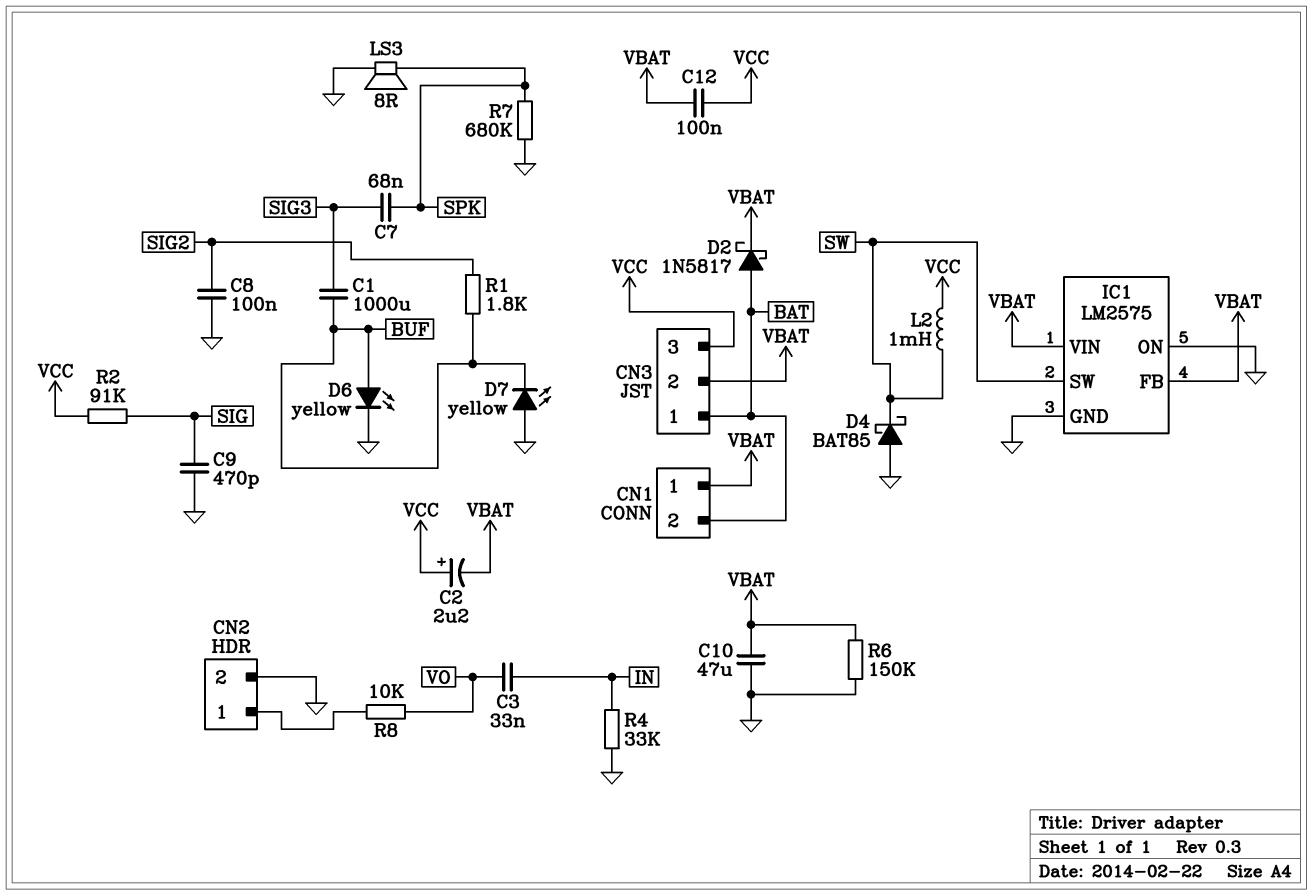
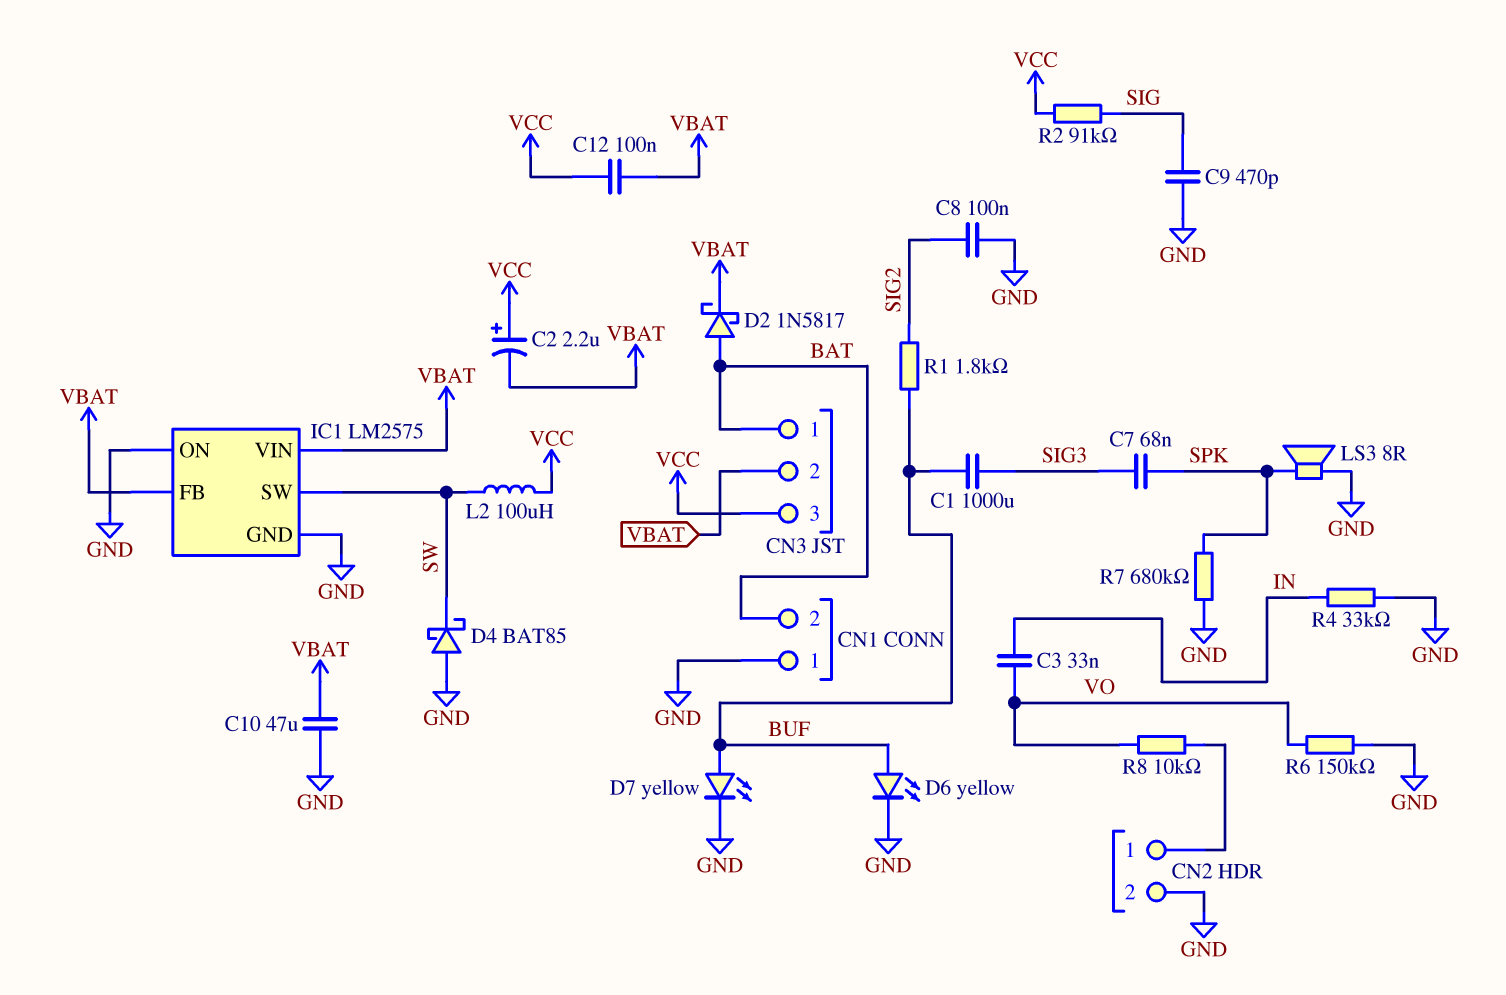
CN1 pin 1: VBAT -> GND
D7: LED yellow (A GND, K BUF) -> LED yellow (A BUF, K GND)
L2: 1mH (SW, VCC) -> 100uH (SW, VCC)
R6: 150k (GND, VBAT) -> 150k (GND, VO)

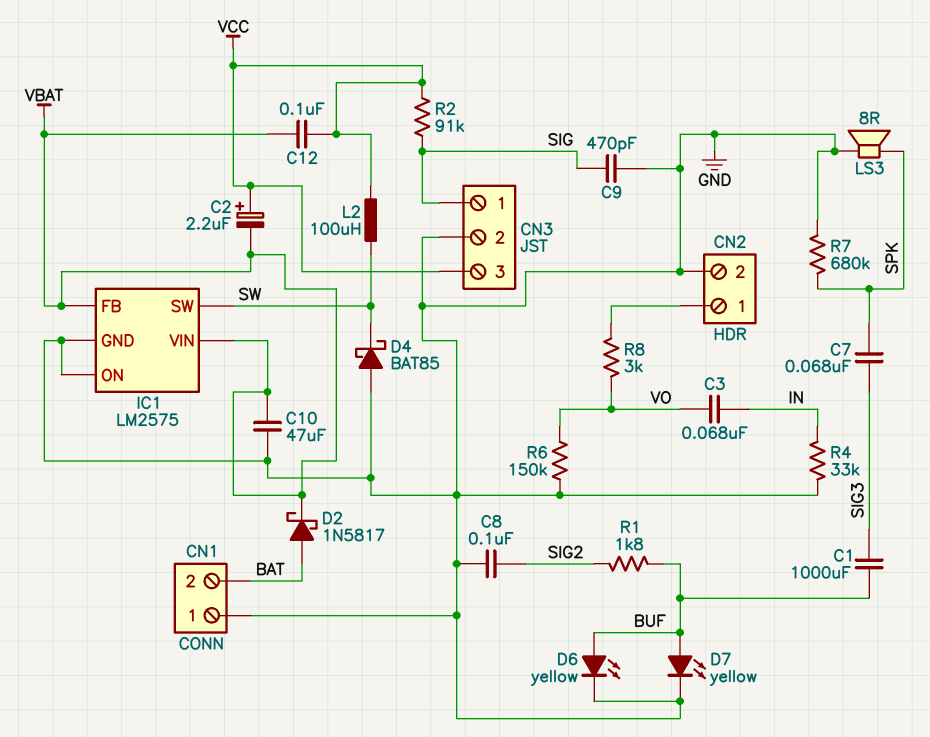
C3: 33nF (IN, VO) -> 68nF (IN, VO)
CN3 pin 1: BAT -> SIG
CN3 pin 2: VBAT -> GND
R8: 10k (CN2/1, VO) -> 3k (CN2/1, VO)

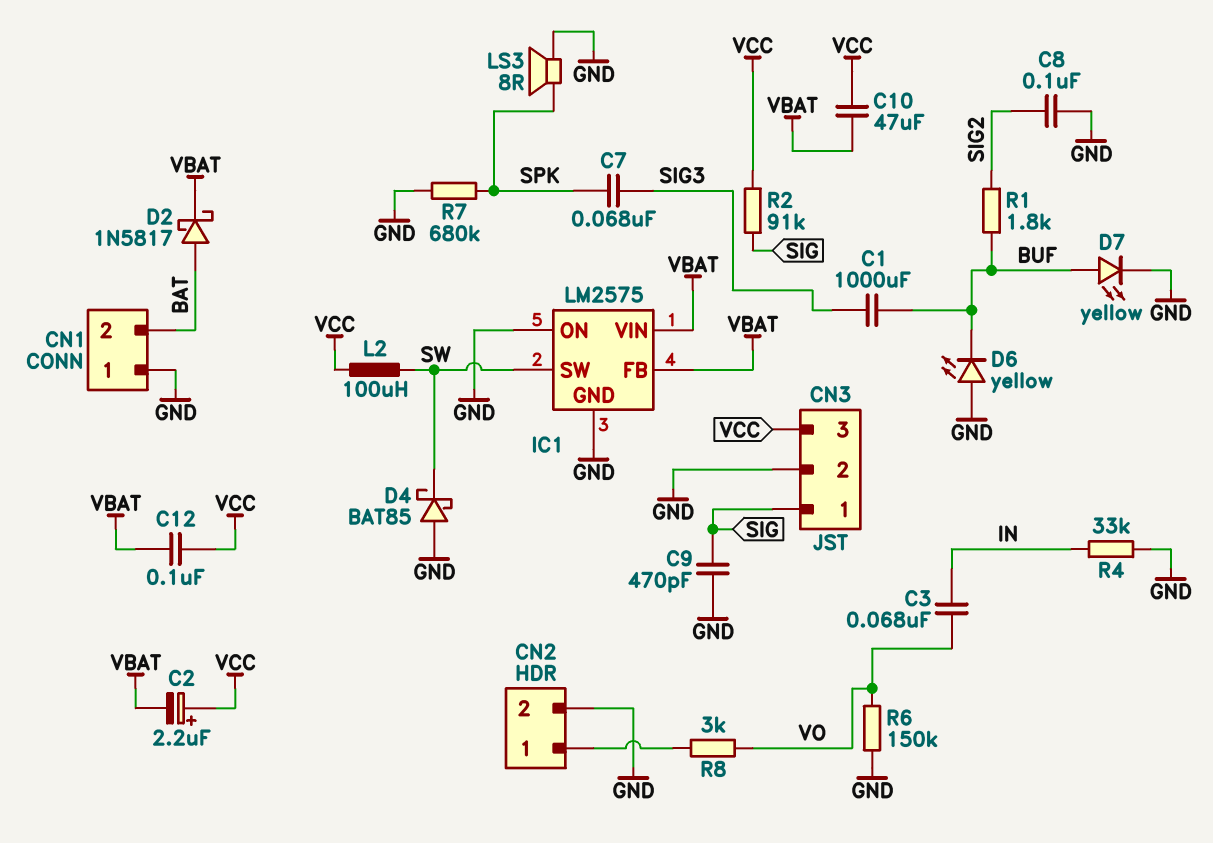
C10: 47uF (GND, VBAT) -> 47uF (VBAT, VCC)
D6: LED yellow (A BUF, K GND) -> LED yellow (A GND, K BUF)

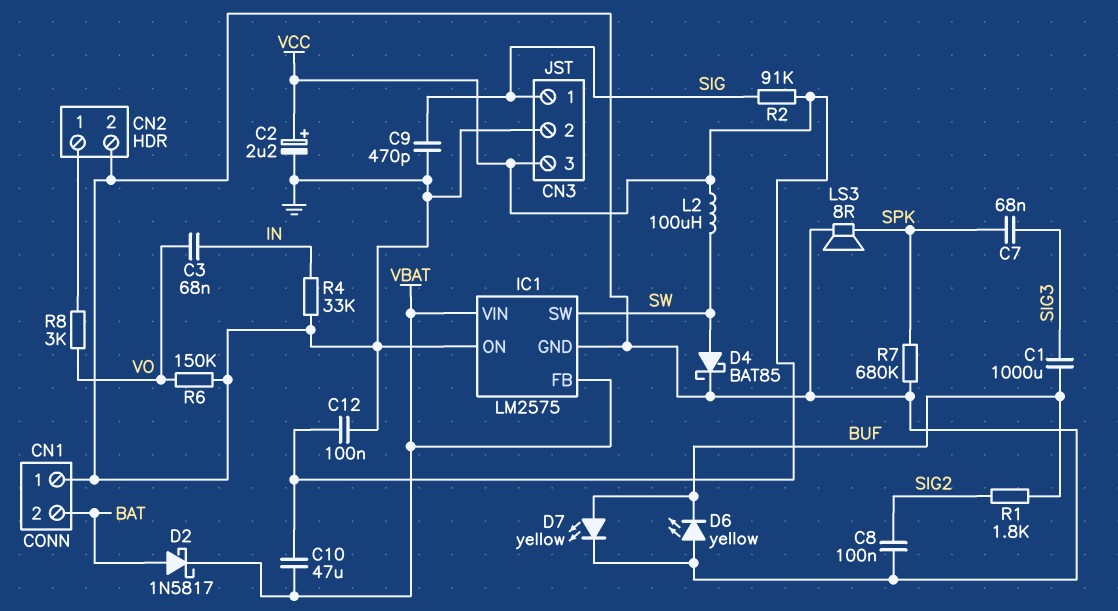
C2: 2.2uF (plus VCC, minus VBAT) -> 2.2uF (plus VCC, minus GND)
C12: 100nF (VBAT, VCC) -> 100nF (GND, VCC)
D4: schottky BAT85 (A GND, K SW) -> schottky BAT85 (A SW, K GND)

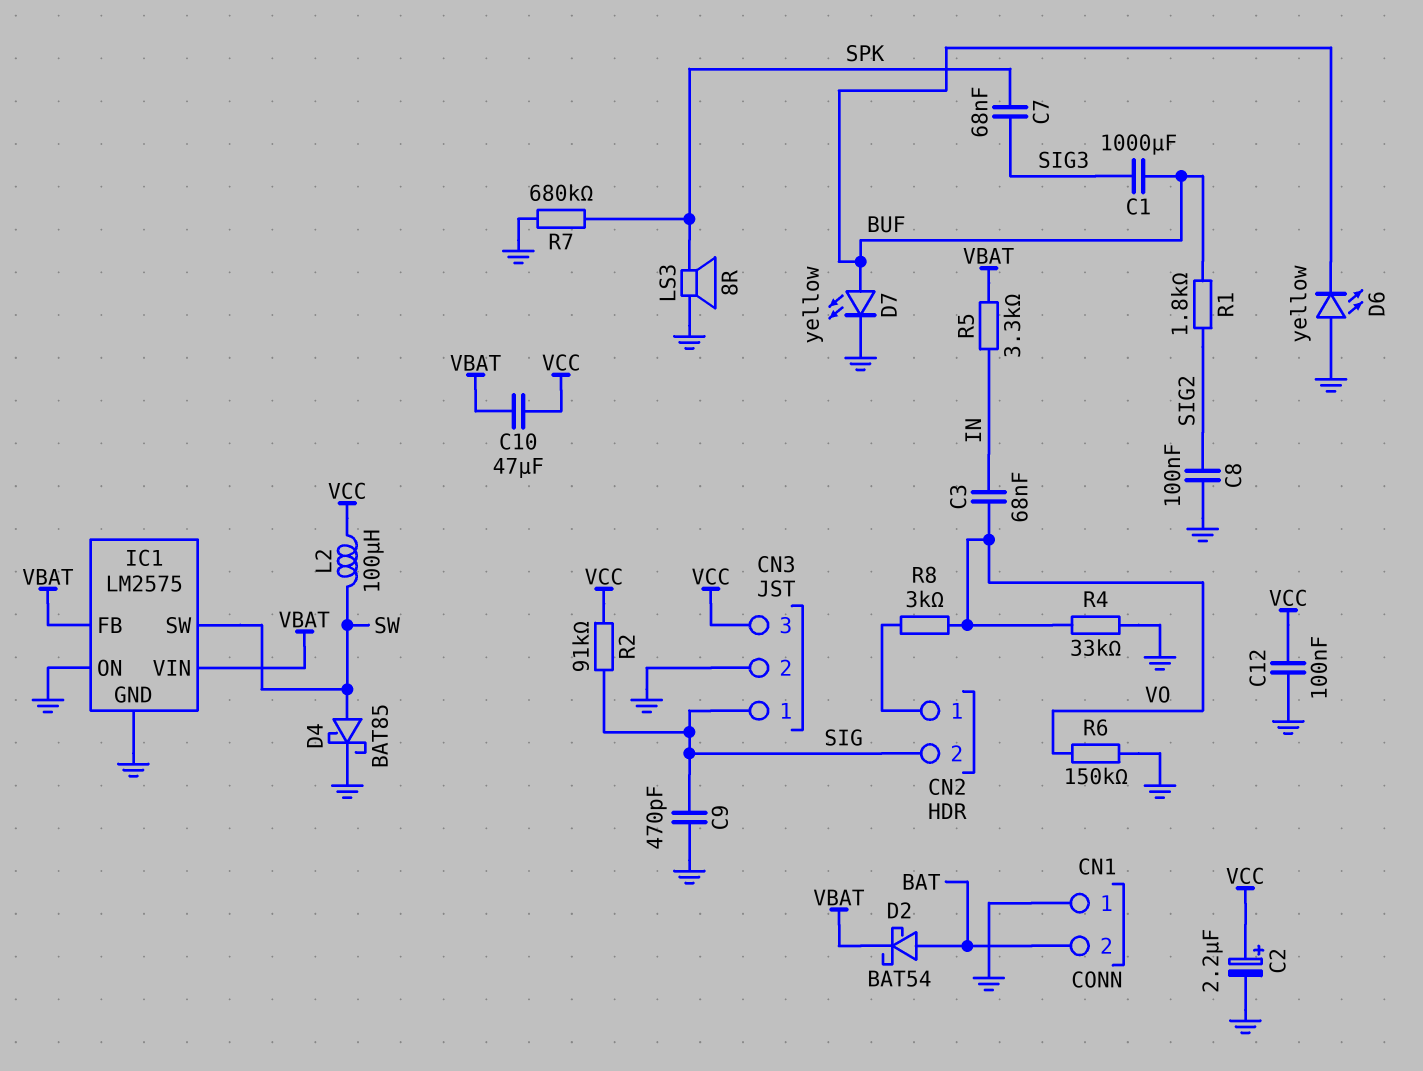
CN2 pin 2: GND -> SIG
D2: schottky 1N5817 (A BAT, K VBAT) -> schottky BAT54 (A BAT, K VBAT)
R4: 33k (GND, IN) -> 33k (GND, VO)
R5: none -> 3.3k (IN, VBAT)

